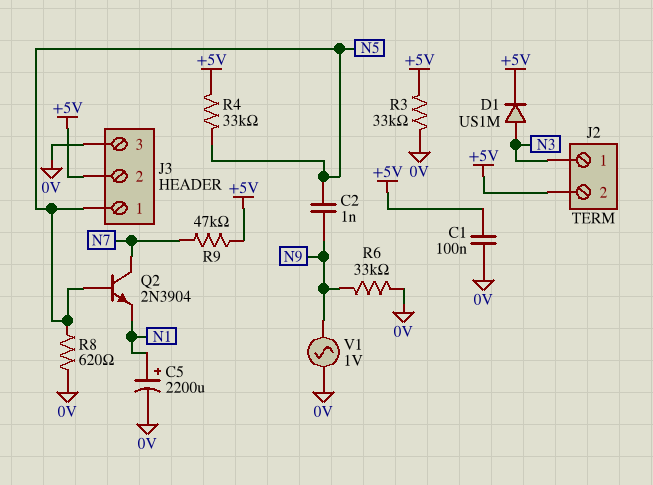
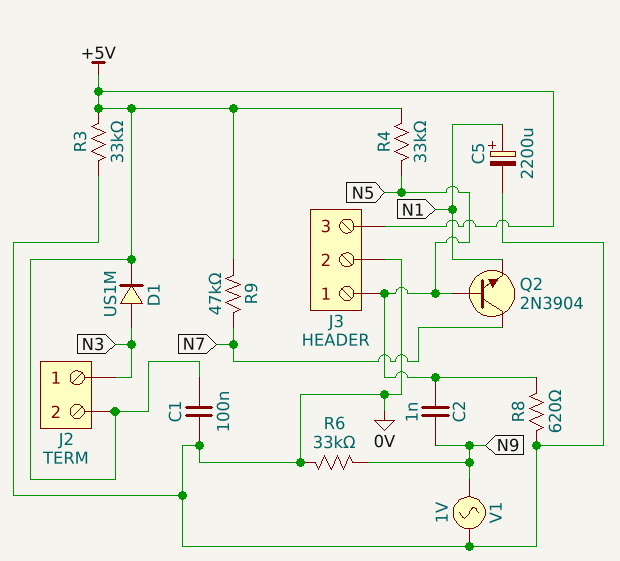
J3 pin 2: +5V -> 0V
J3 pin 3: 0V -> +5V

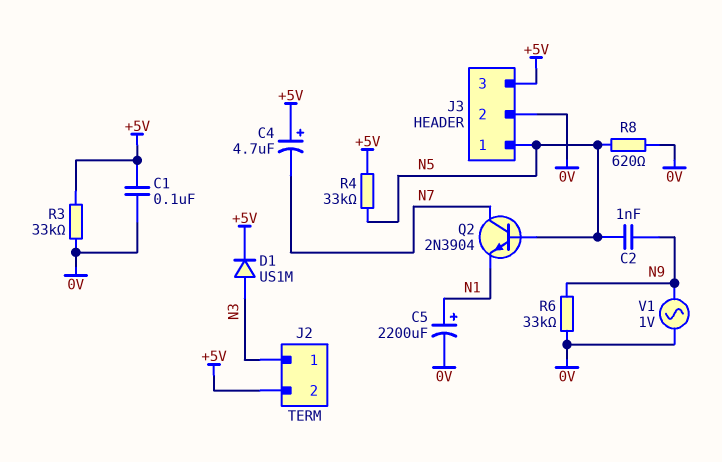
C4: none -> 4.7uF (plus +5V, minus N7)
R9: 47k (+5V, N7) -> none

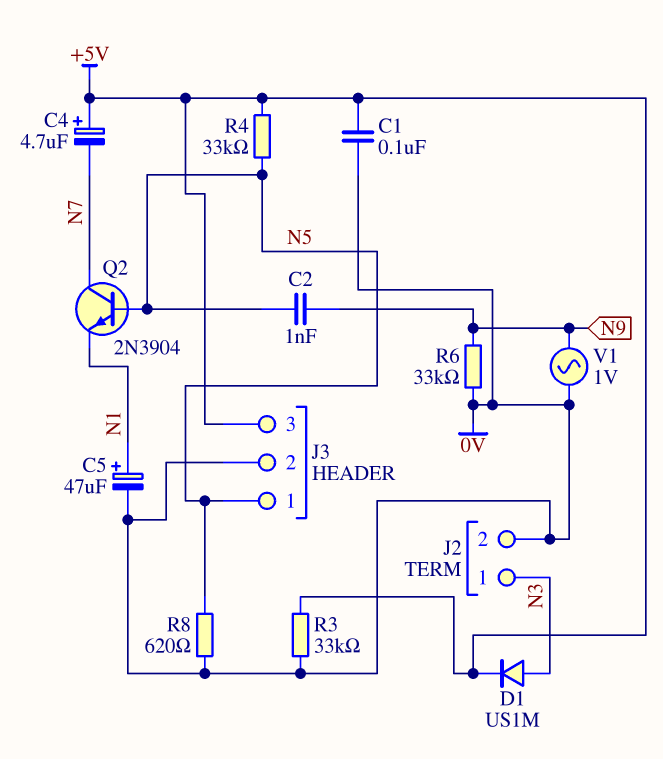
C5: 2200uF (plus N1, minus 0V) -> 47uF (plus N1, minus 0V)
J2 pin 2: +5V -> 0V

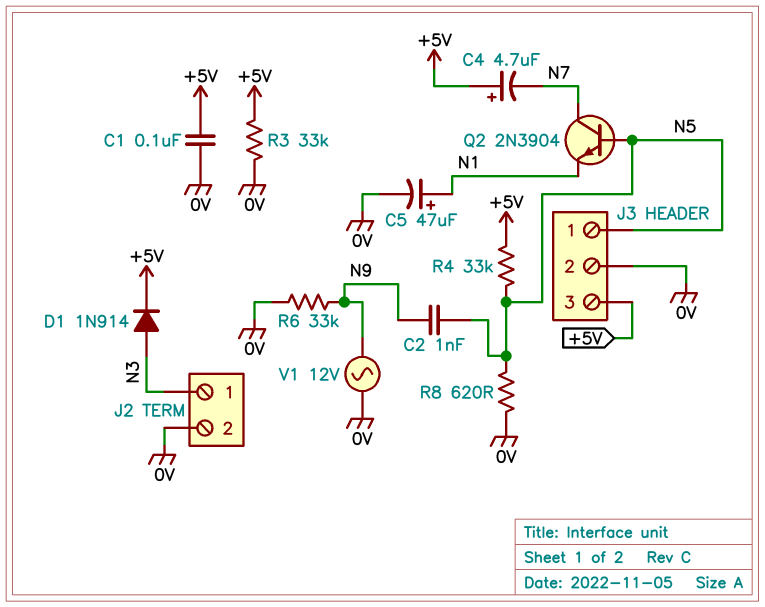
D1: diode US1M (A N3, K +5V) -> diode 1N914 (A N3, K +5V)
V1: AC 1V (0V, N9) -> AC 12V (0V, N9)

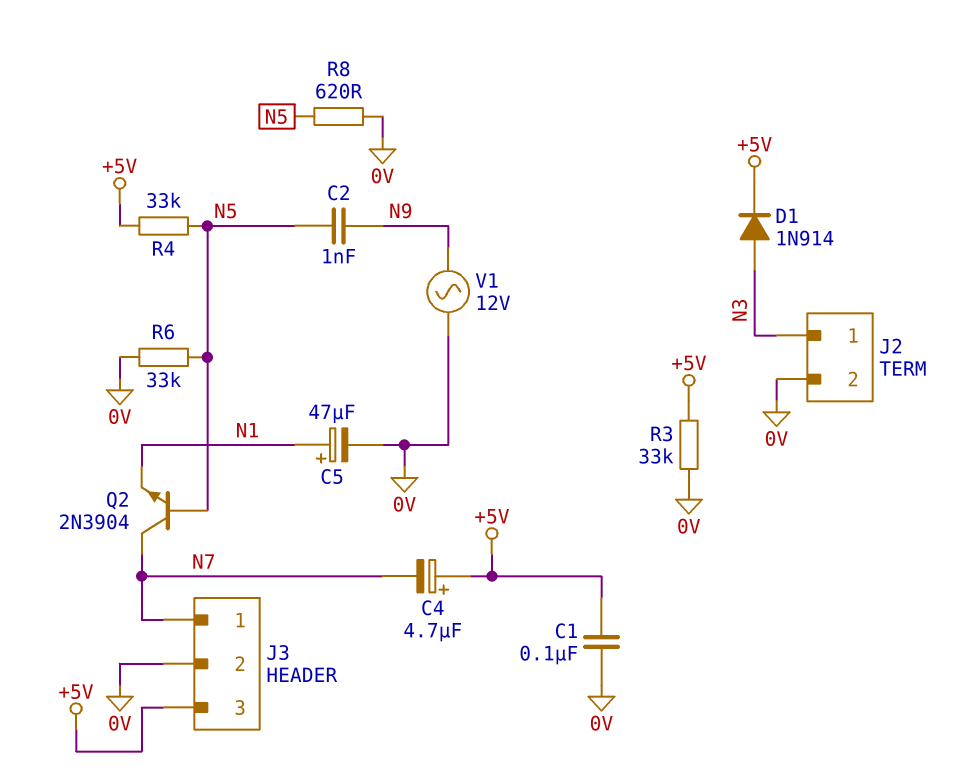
J3 pin 1: N5 -> N7
R6: 33k (0V, N9) -> 33k (0V, N5)

